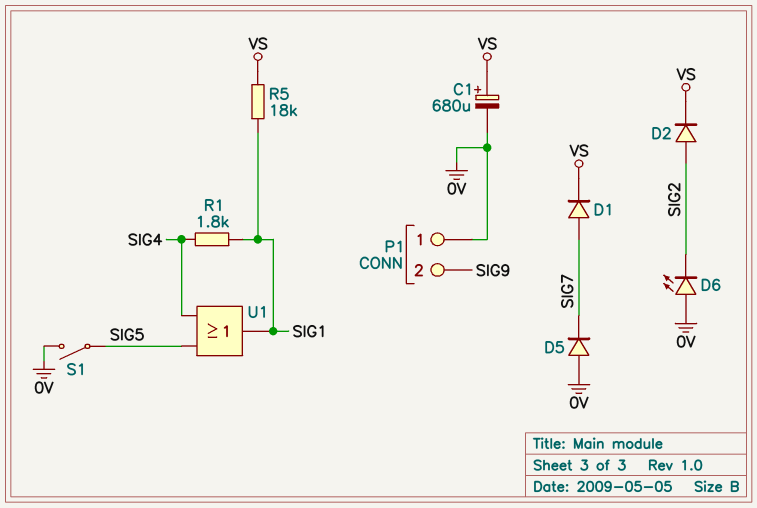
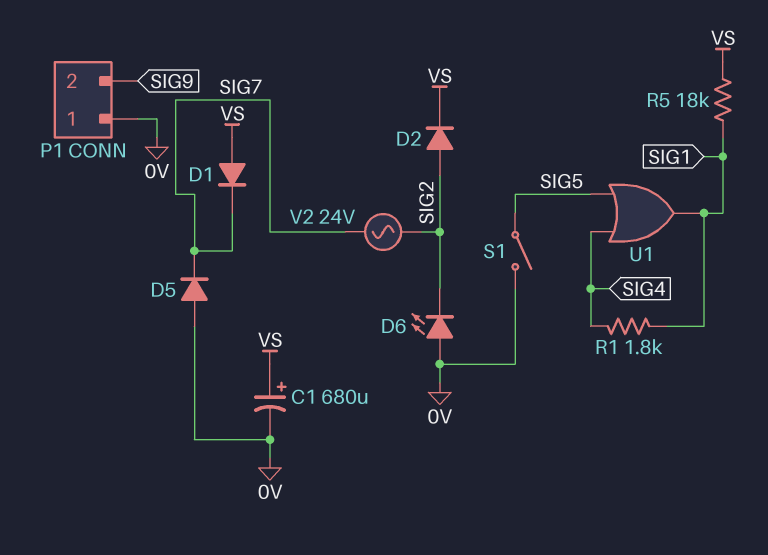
D1: diode (A SIG7, K VS) -> diode (A VS, K SIG7)
V2: none -> AC 24V (SIG2, SIG7)

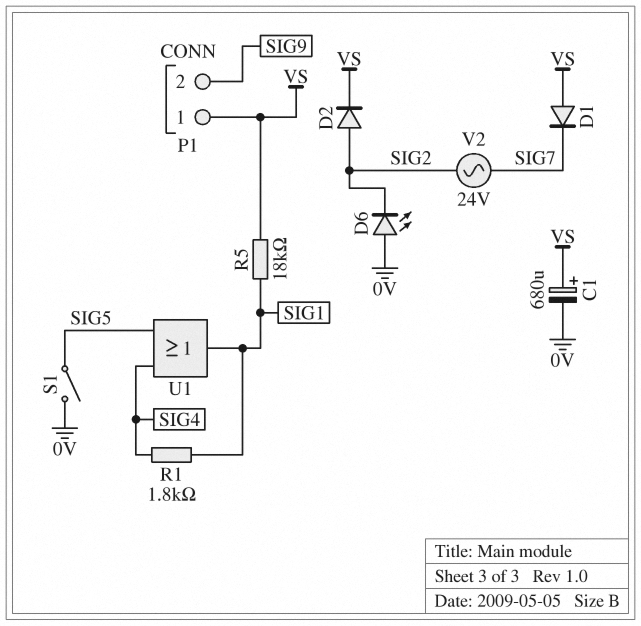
D5: diode (A 0V, K SIG7) -> none
P1 pin 1: 0V -> VS

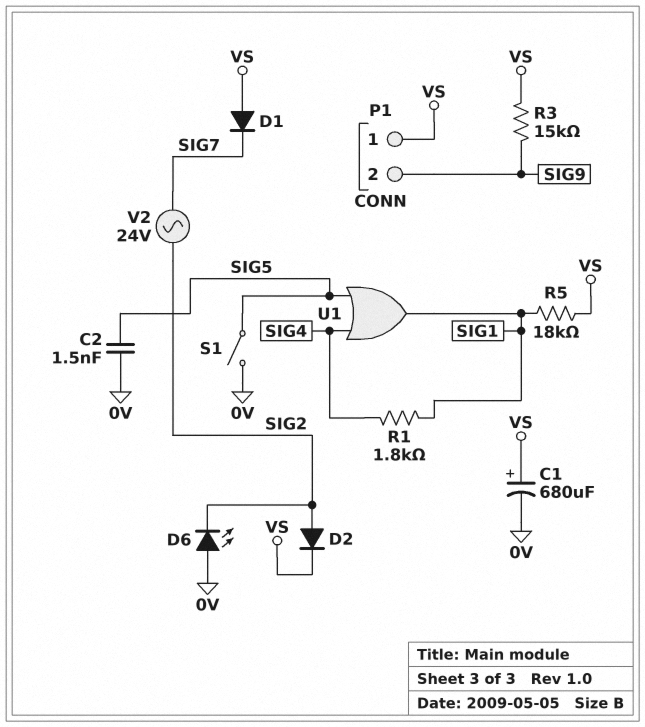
C2: none -> 1.5nF (0V, SIG5)
R3: none -> 15k (SIG9, VS)

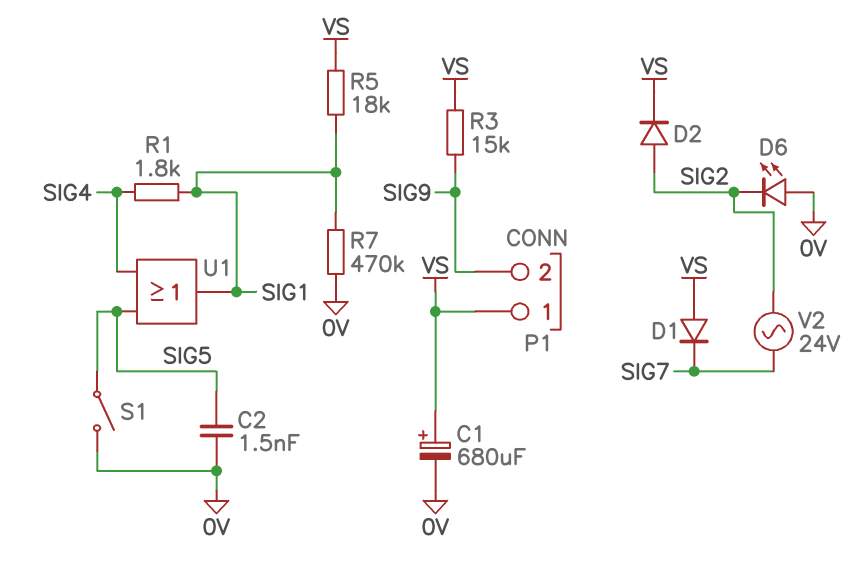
R7: none -> 470k (0V, SIG1)

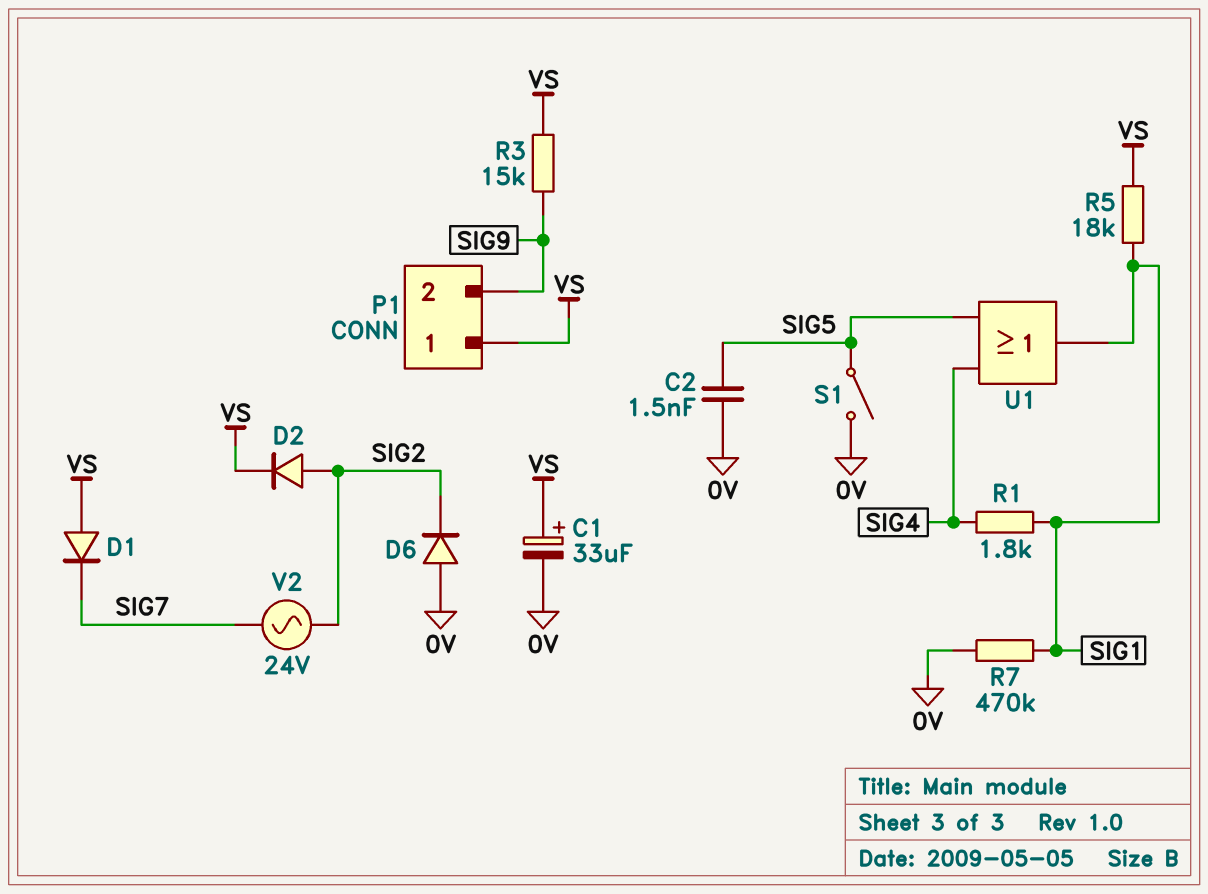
C1: 680uF (plus VS, minus 0V) -> 33uF (plus VS, minus 0V)
D6: LED (A 0V, K SIG2) -> diode (A 0V, K SIG2)

